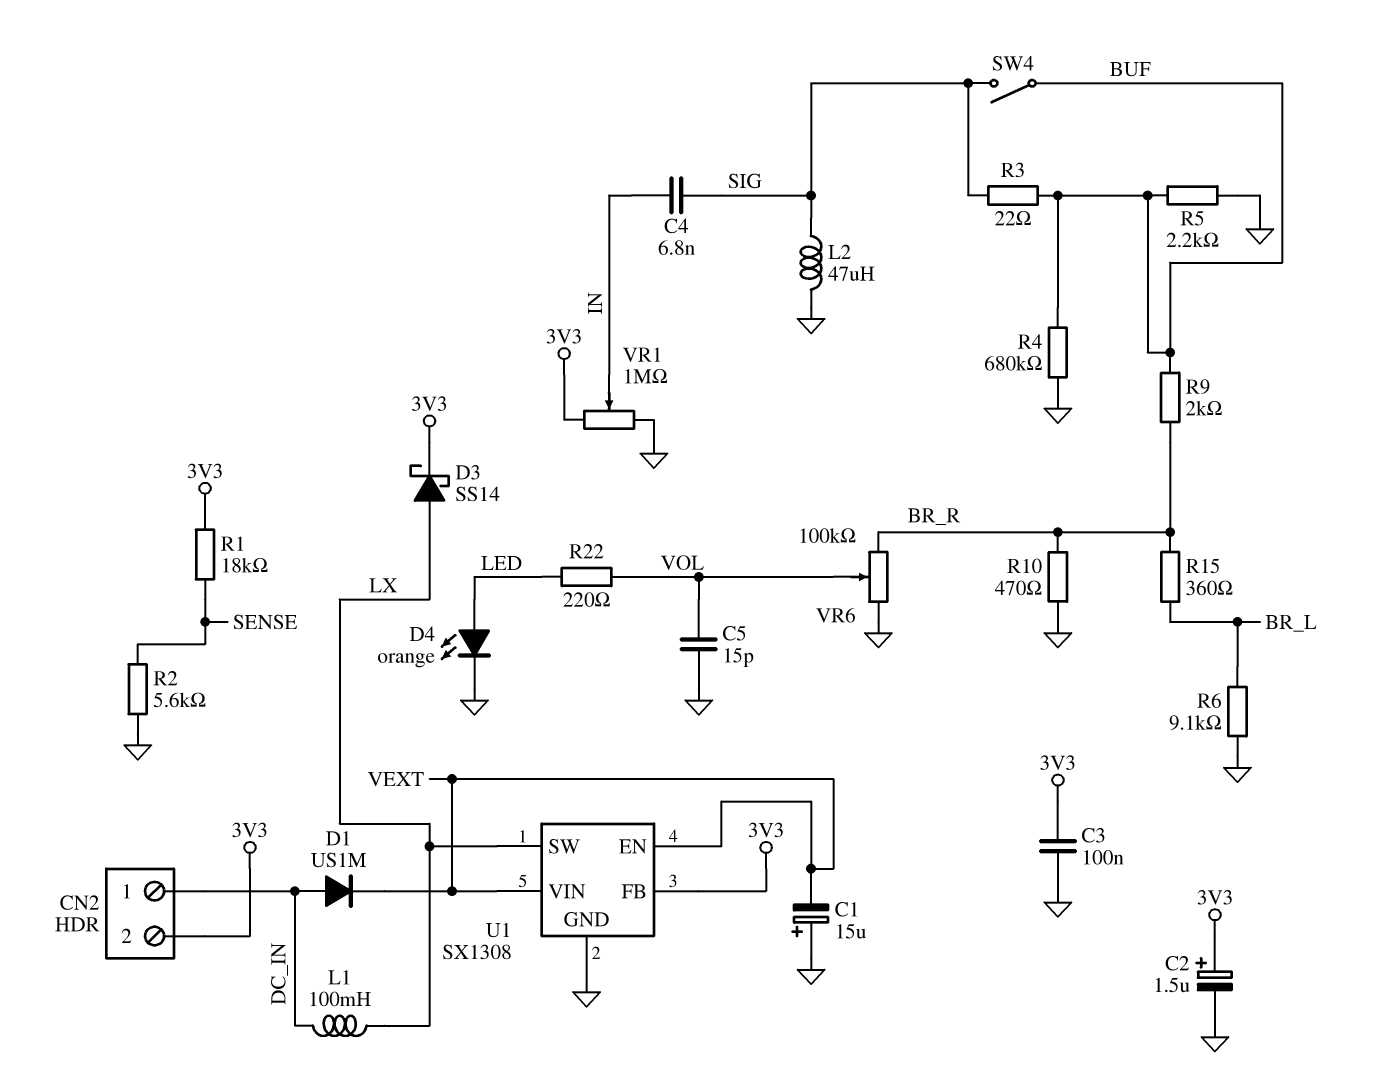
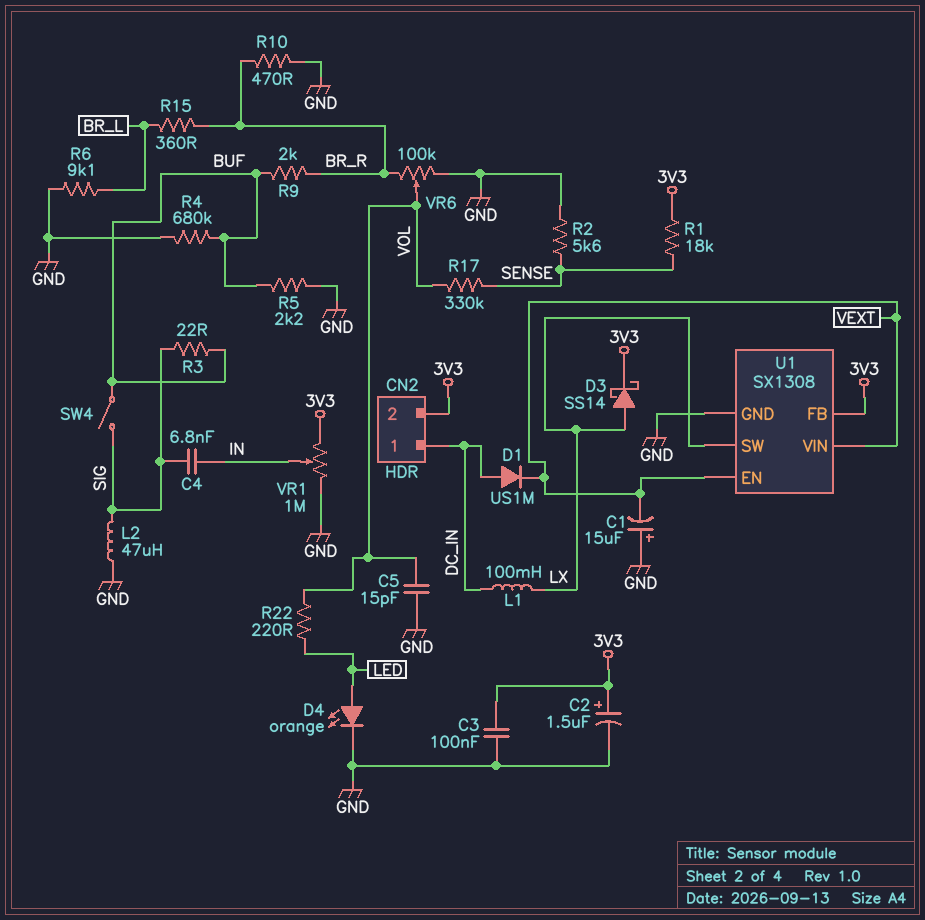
R17: none -> 330k (SENSE, VOL)

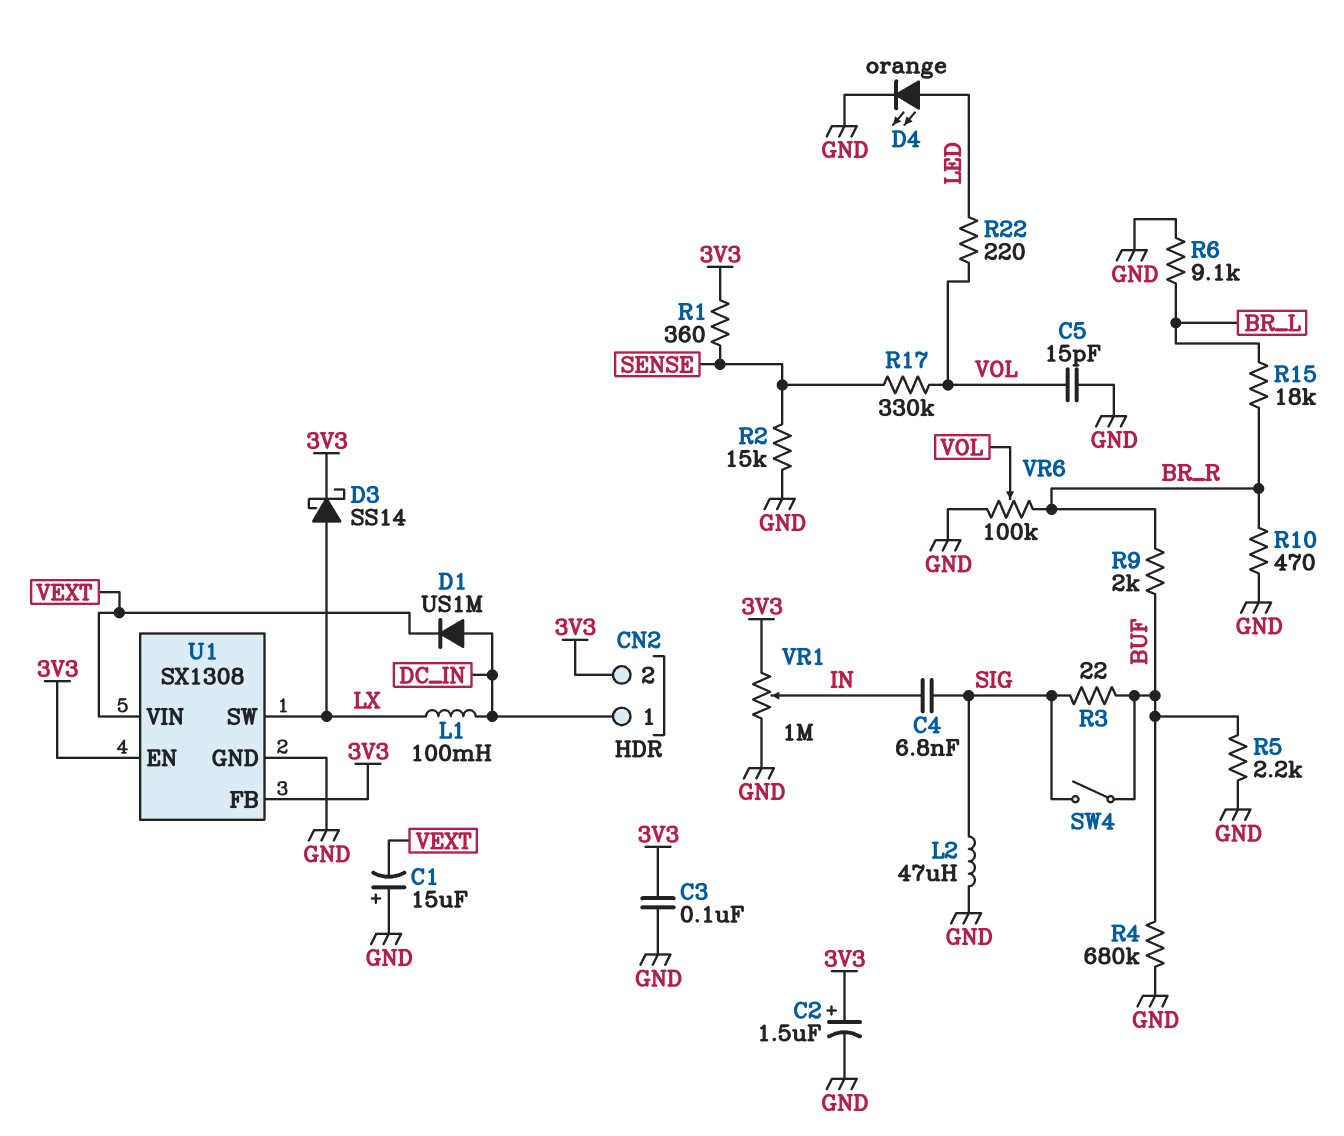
R1: 18k (3V3, SENSE) -> 360 (3V3, SENSE)
R2: 5.6k (GND, SENSE) -> 15k (GND, SENSE)
R15: 360 (BR_L, BR_R) -> 18k (BR_L, BR_R)
U1 pin EN: VEXT -> 3V3

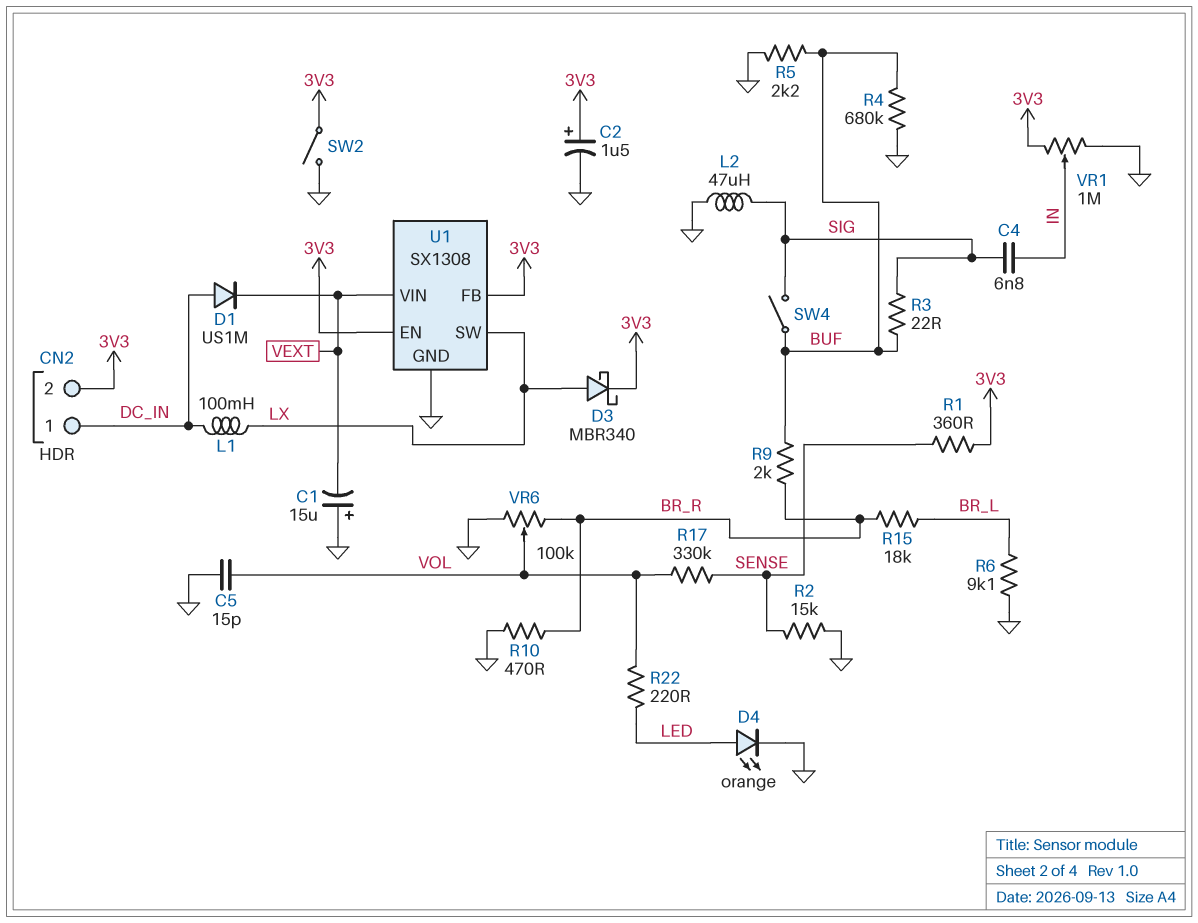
C3: 100nF (3V3, GND) -> none
D3: schottky SS14 (A LX, K 3V3) -> schottky MBR340 (A LX, K 3V3)
SW2: none -> switch (3V3, GND)

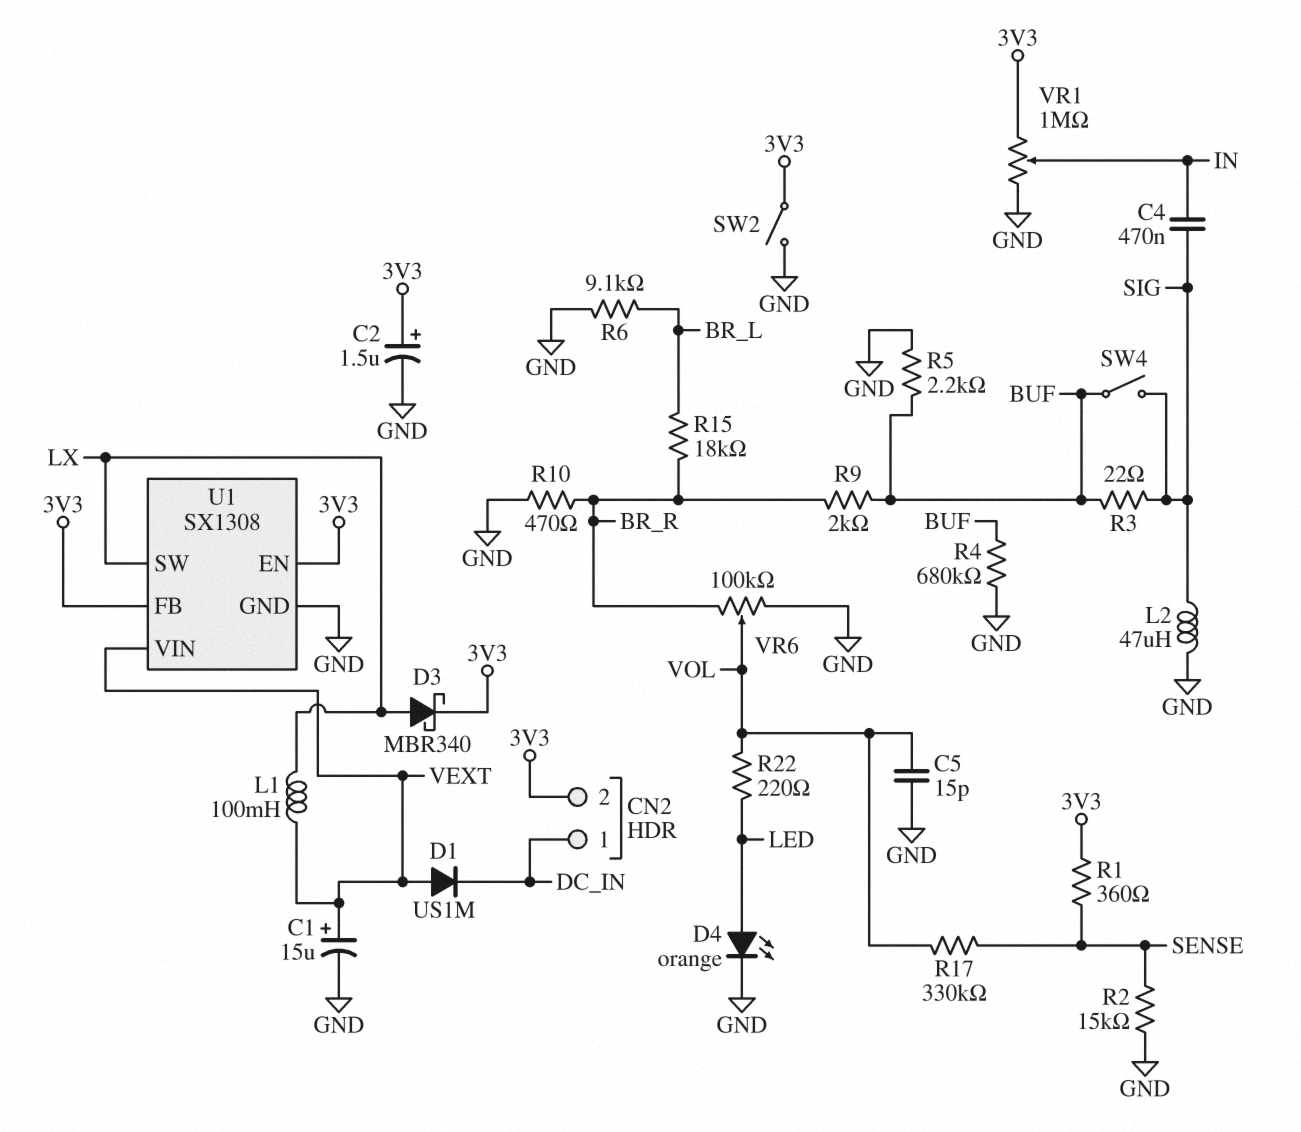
C1: 15uF (plus GND, minus VEXT) -> 15uF (plus VEXT, minus GND)
C4: 6.8nF (IN, SIG) -> 470nF (IN, SIG)
D1: diode US1M (A DC_IN, K VEXT) -> diode US1M (A VEXT, K DC_IN)
L1: 100mH (DC_IN, LX) -> 100mH (LX, VEXT)

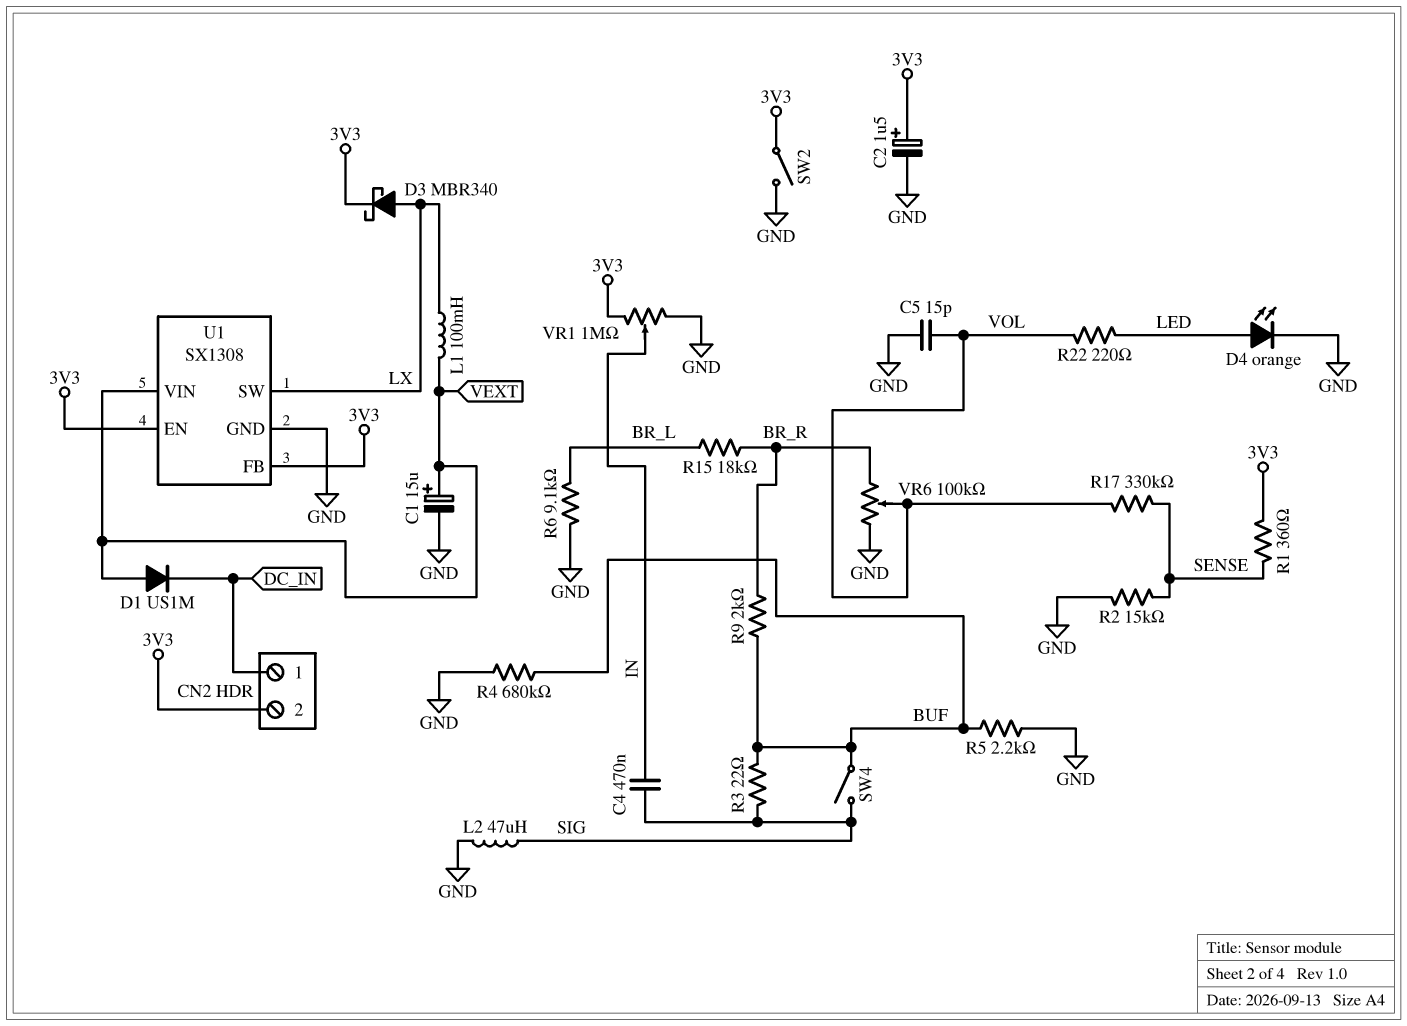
R10: 470 (BR_R, GND) -> none

